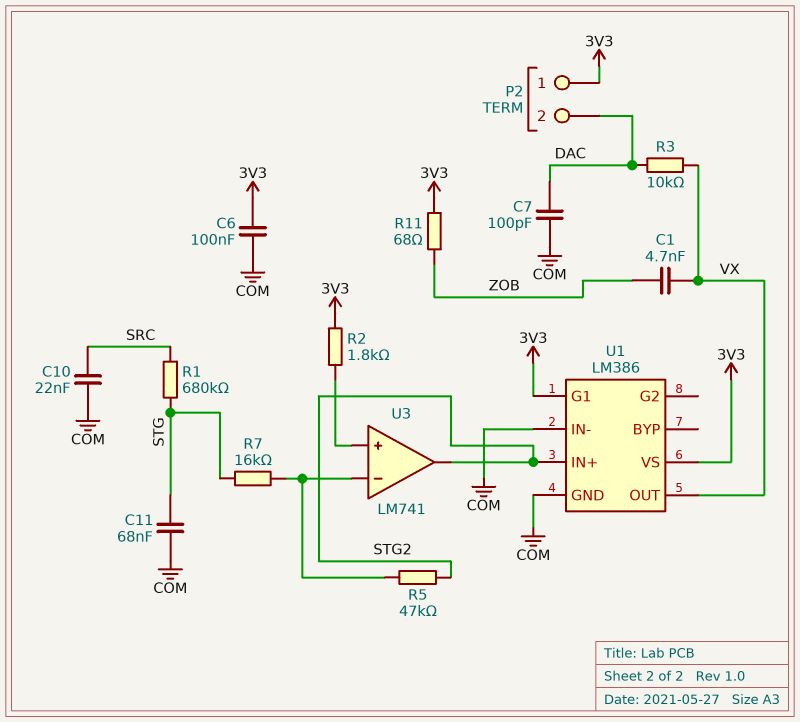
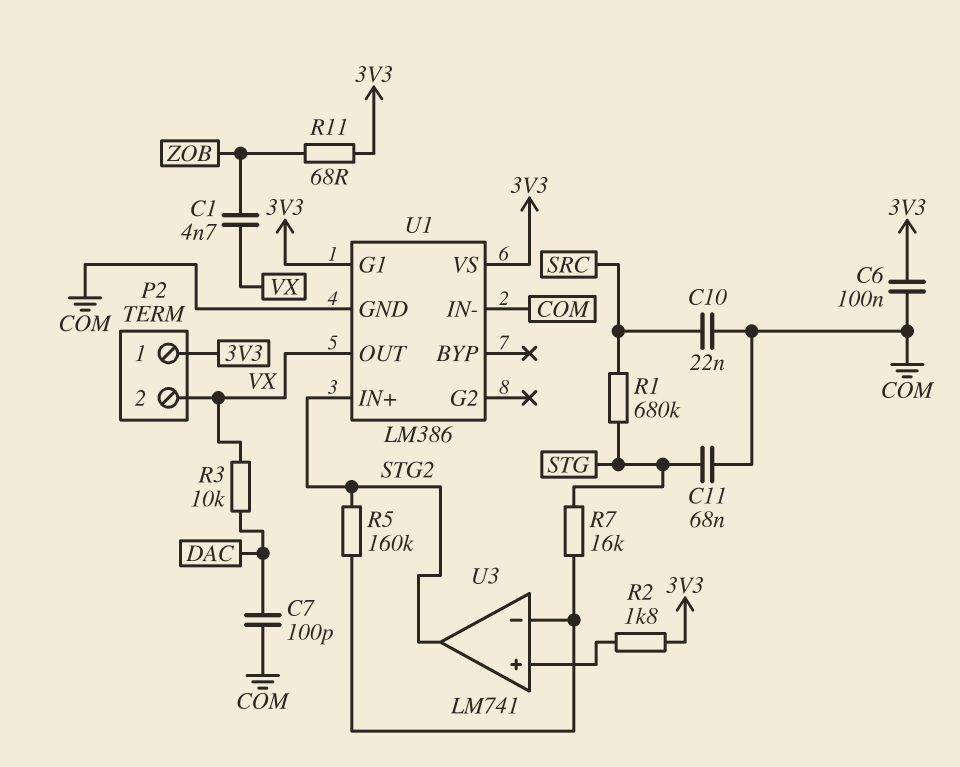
P2 pin 2: DAC -> VX
R5: 47k (STG2, U3/in-) -> 160k (STG2, U3/in-)

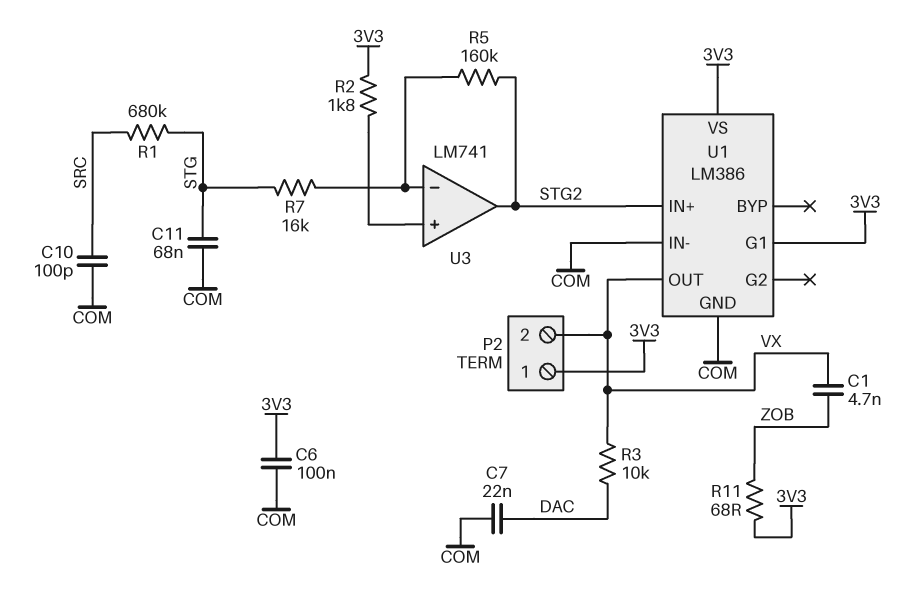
C7: 100pF (COM, DAC) -> 22nF (COM, DAC)
C10: 22nF (COM, SRC) -> 100pF (COM, SRC)

